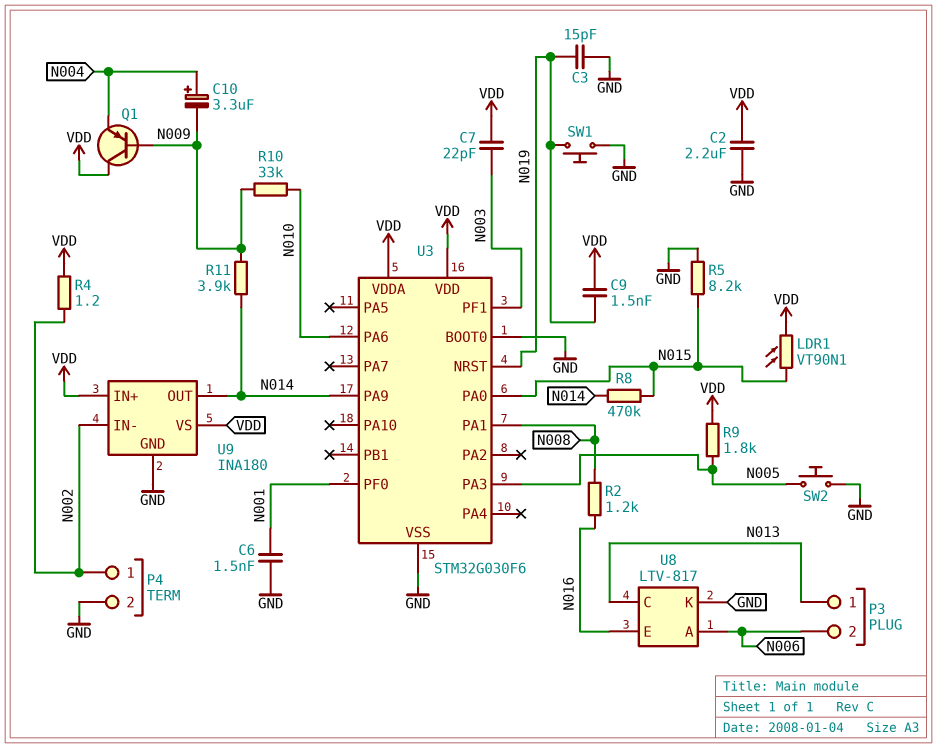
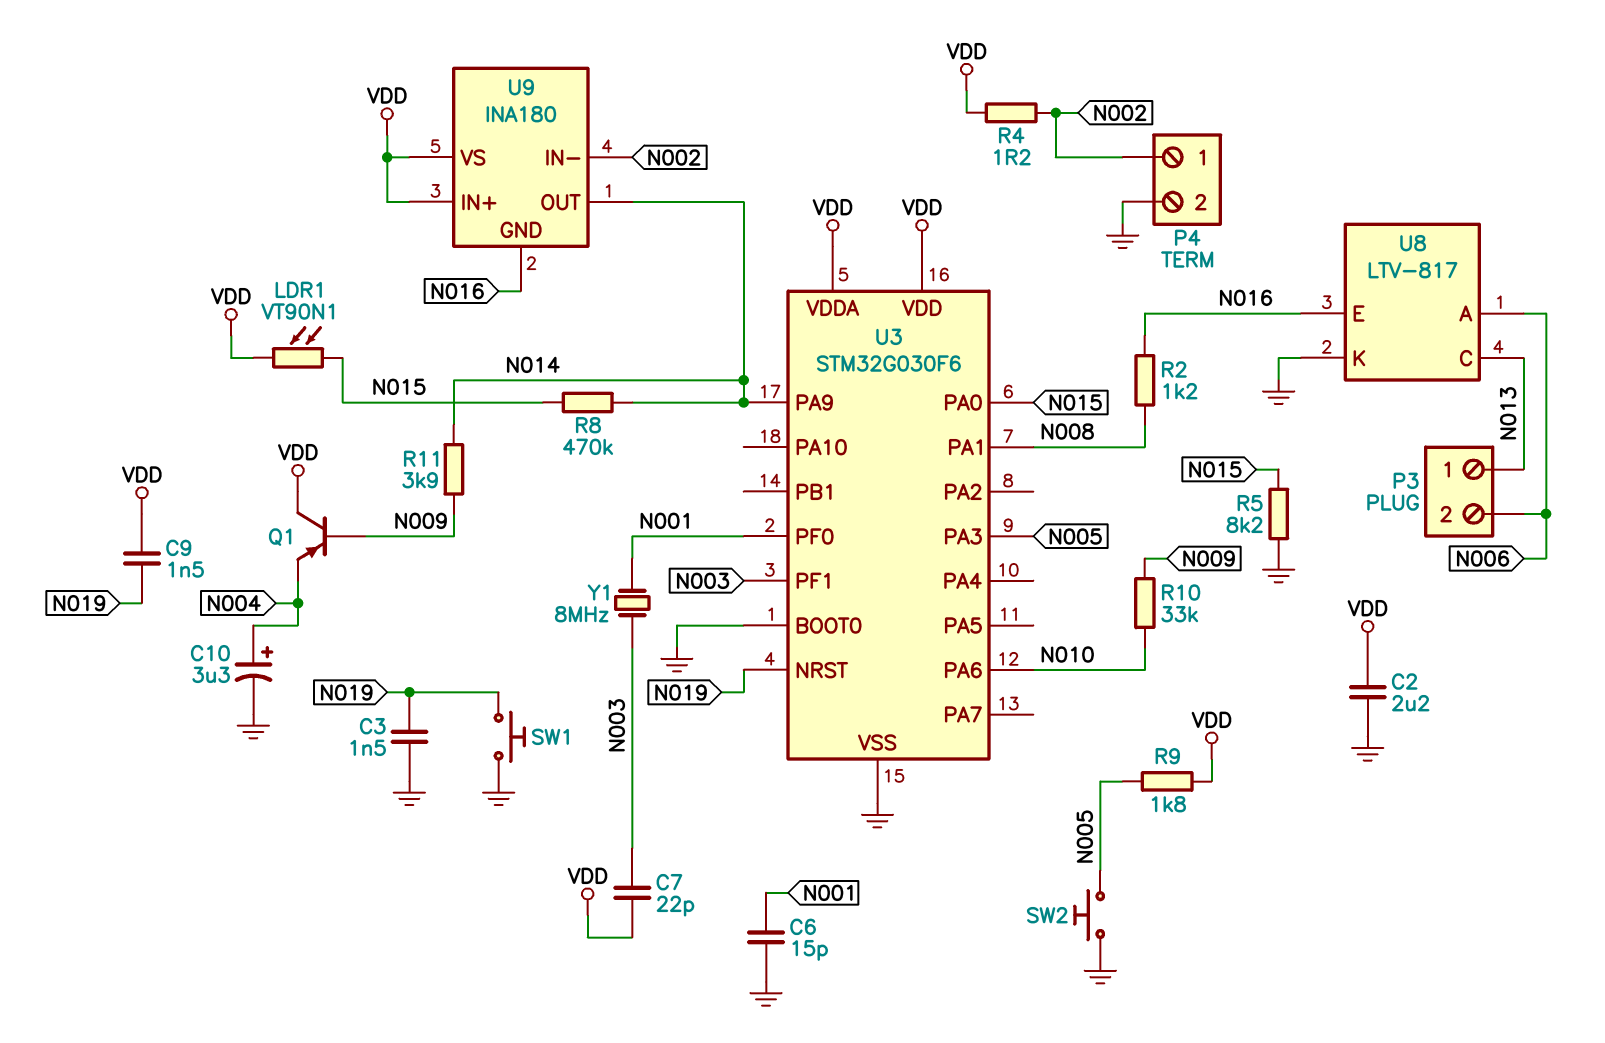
C3: 15pF (GND, N019) -> 1.5nF (GND, N019)
C6: 1.5nF (GND, N001) -> 15pF (GND, N001)
C10: 3.3uF (plus N004, minus N009) -> 3.3uF (plus N004, minus GND)
U9 pin GND: GND -> N016
Y1: none -> 8MHz (N001, N003)

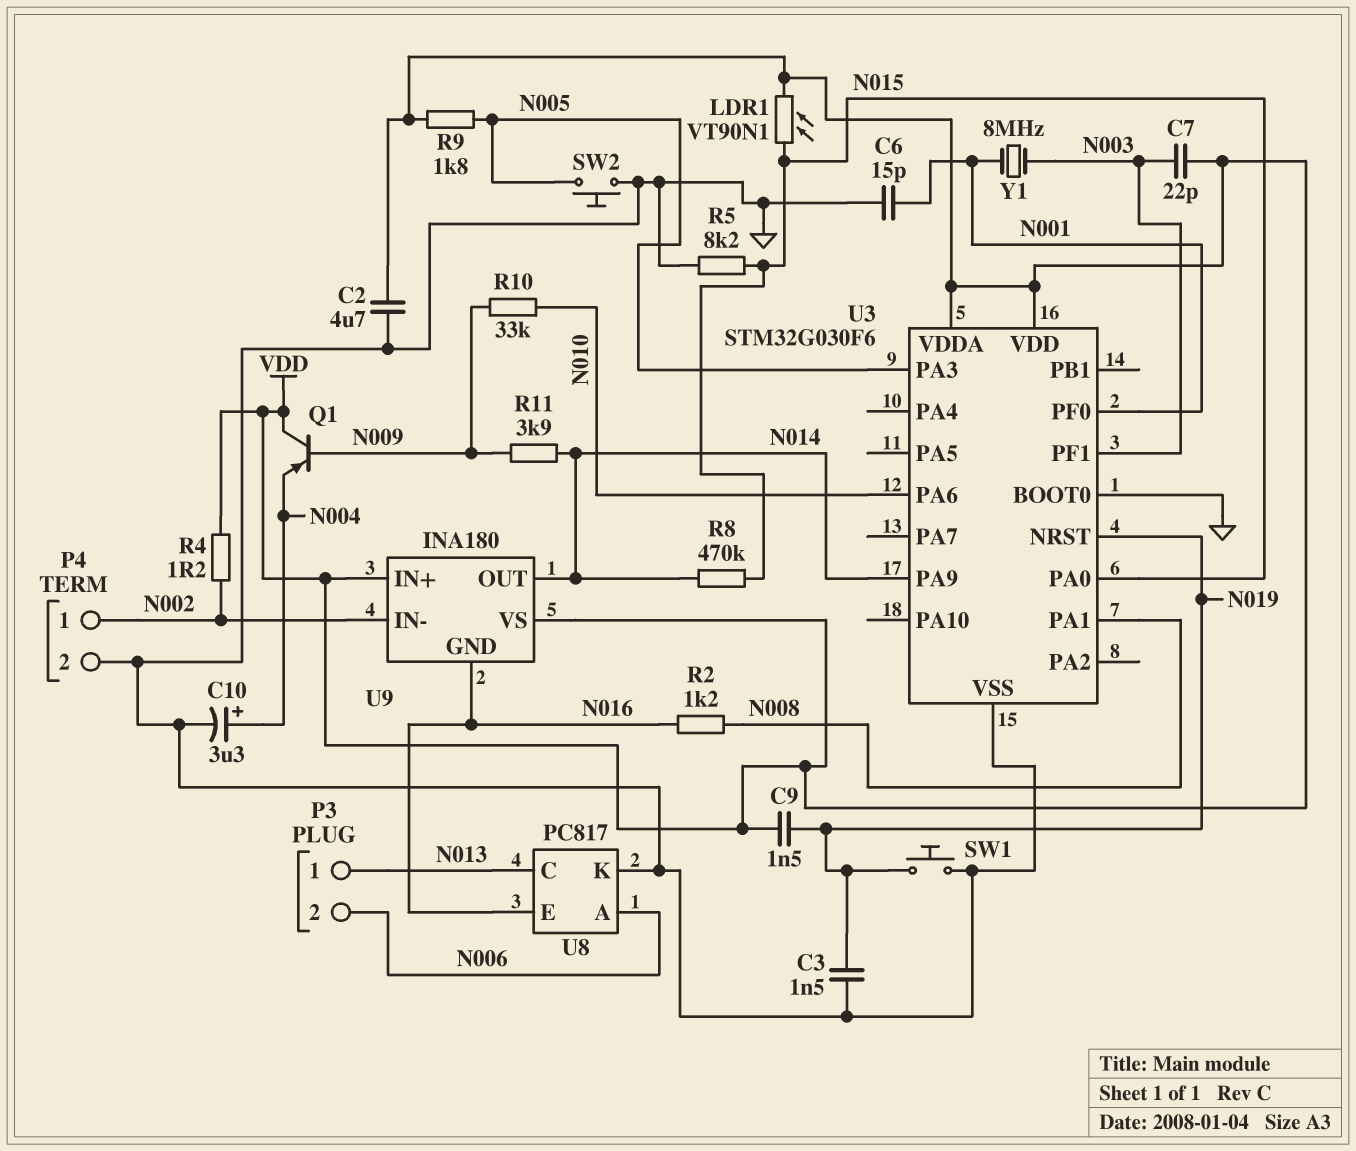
C2: 2.2uF (GND, VDD) -> 4.7uF (GND, VDD)
U8: LTV-817 -> PC817

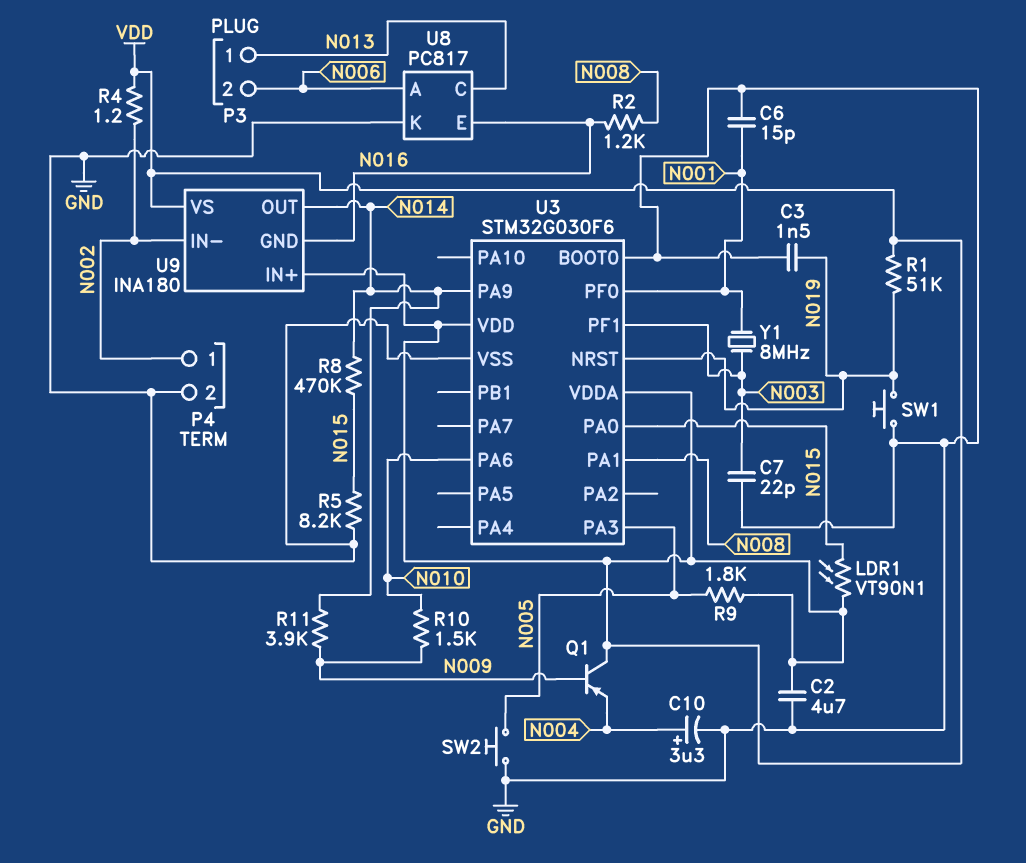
C7: 22pF (N003, VDD) -> 22pF (GND, N003)
C9: 1.5nF (N019, VDD) -> none
R1: none -> 51k (N019, VDD)
R10: 33k (N009, N010) -> 1.5k (N009, N010)

